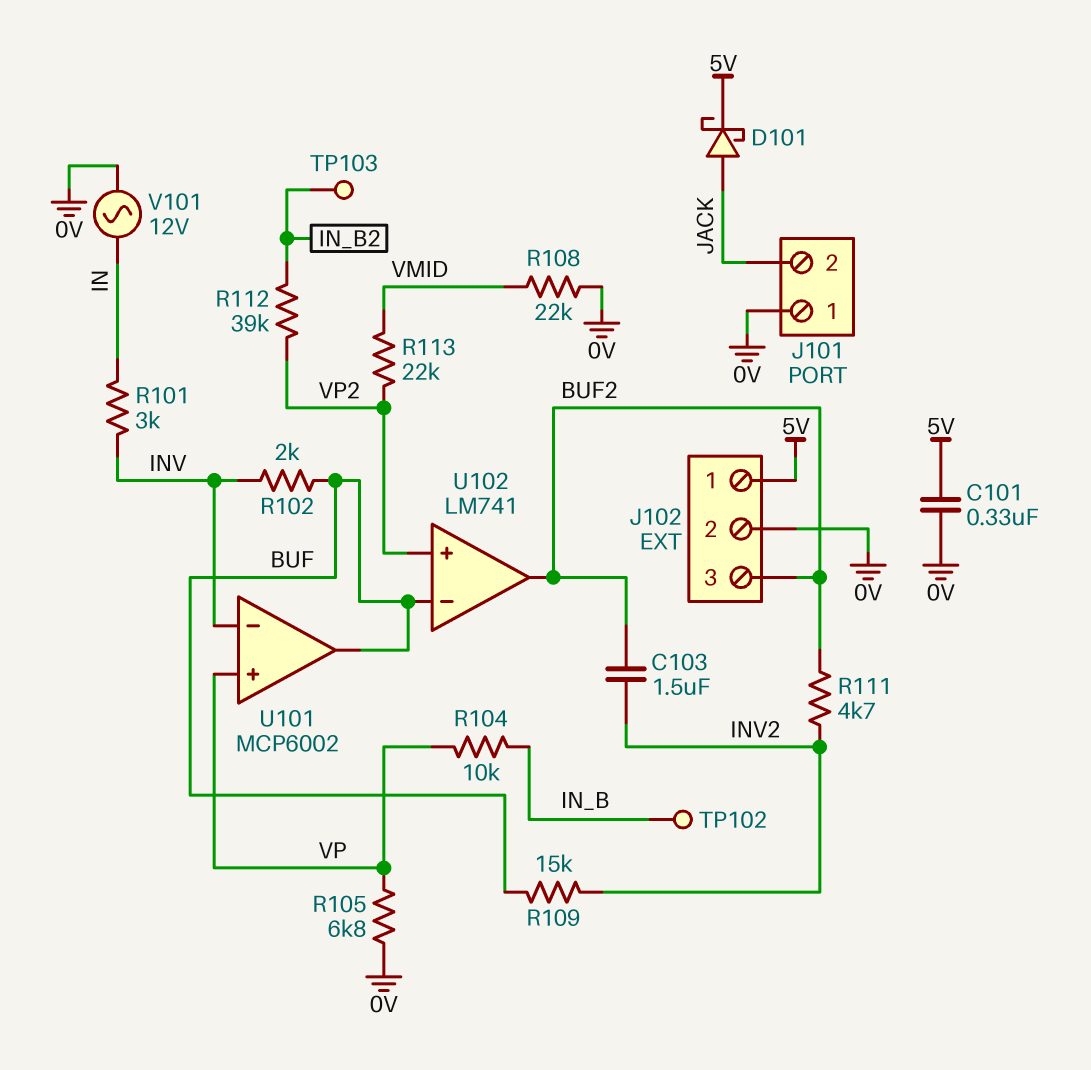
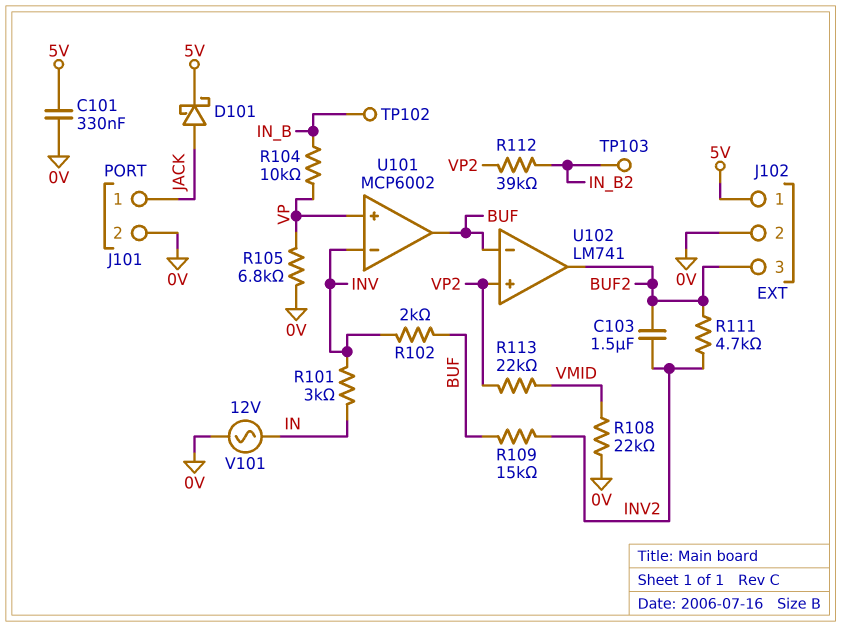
J101 pin 1: 0V -> JACK
J101 pin 2: JACK -> 0V

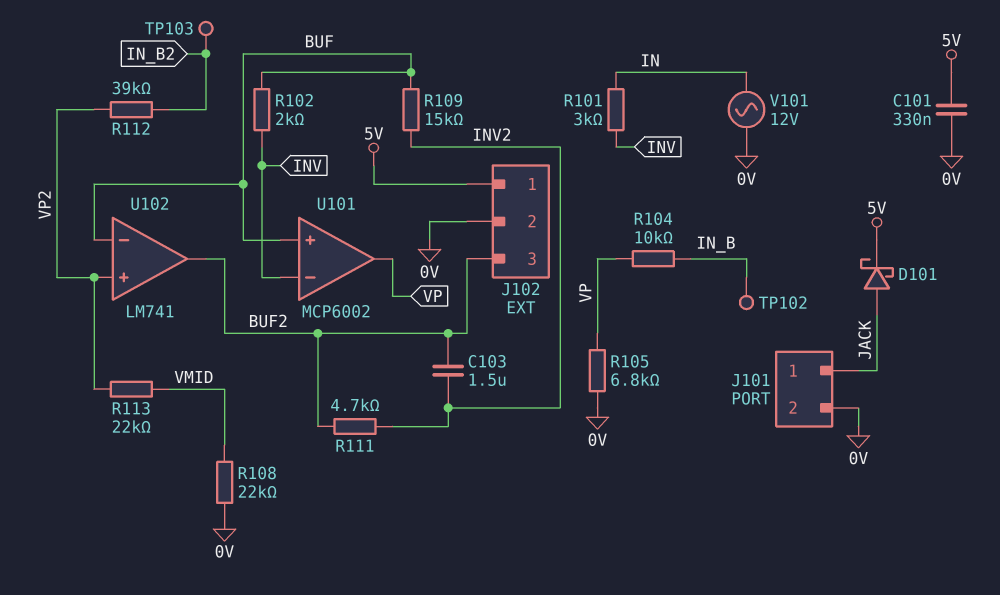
U101 pin in+: VP -> BUF
U101 pin out: BUF -> VP

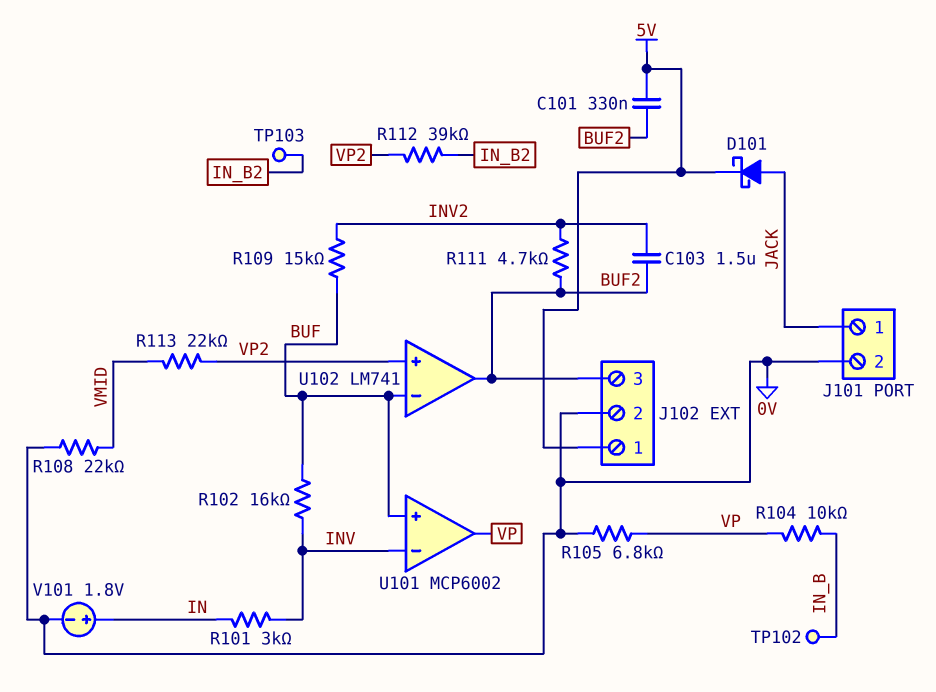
C101: 330nF (0V, 5V) -> 330nF (5V, BUF2)
R102: 2k (BUF, INV) -> 16k (BUF, INV)
V101: AC 12V (0V, IN) -> 1.8V (plus IN, minus 0V)

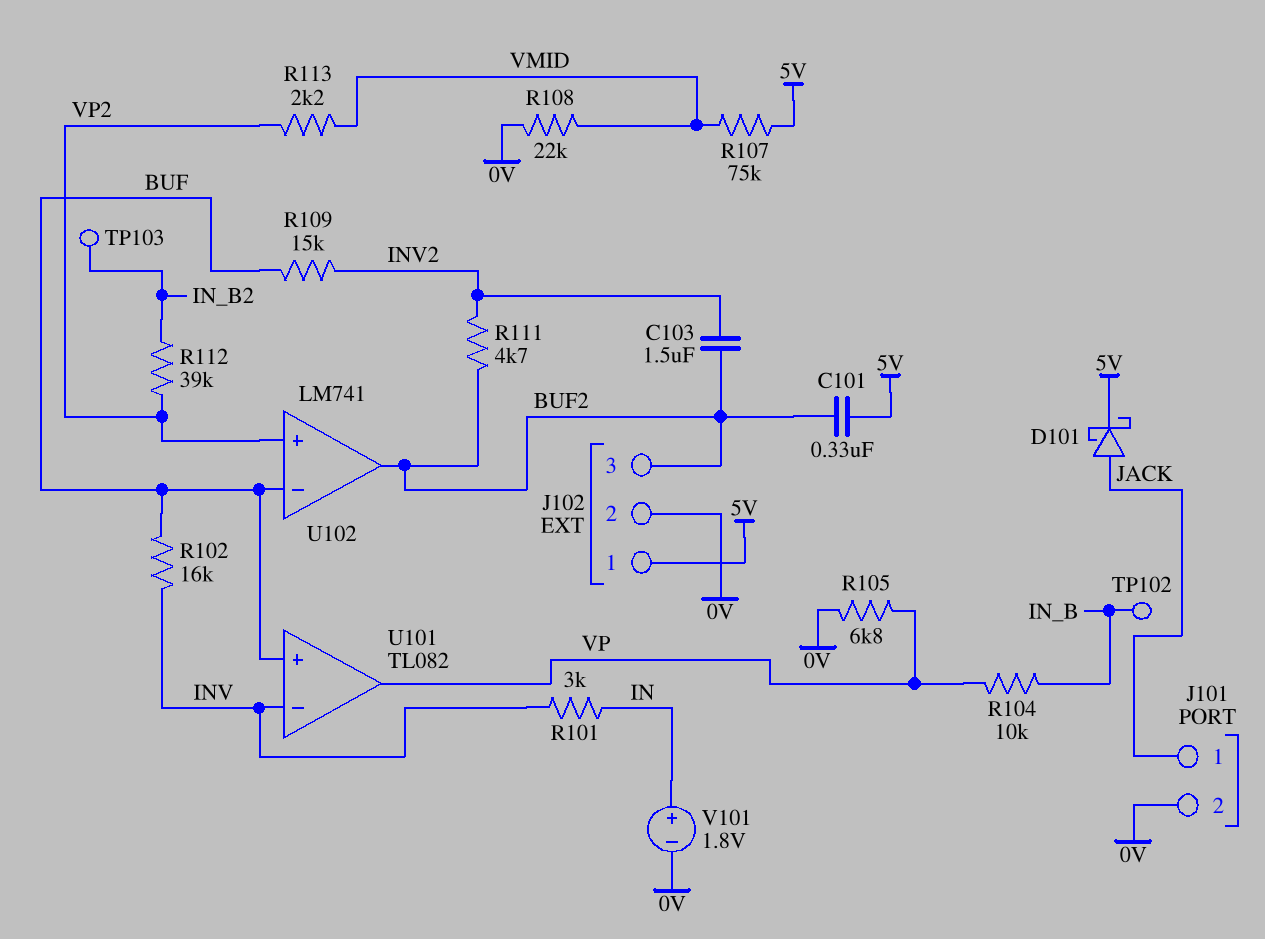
R107: none -> 75k (5V, VMID)
R113: 22k (VMID, VP2) -> 2.2k (VMID, VP2)
U101: MCP6002 -> TL082

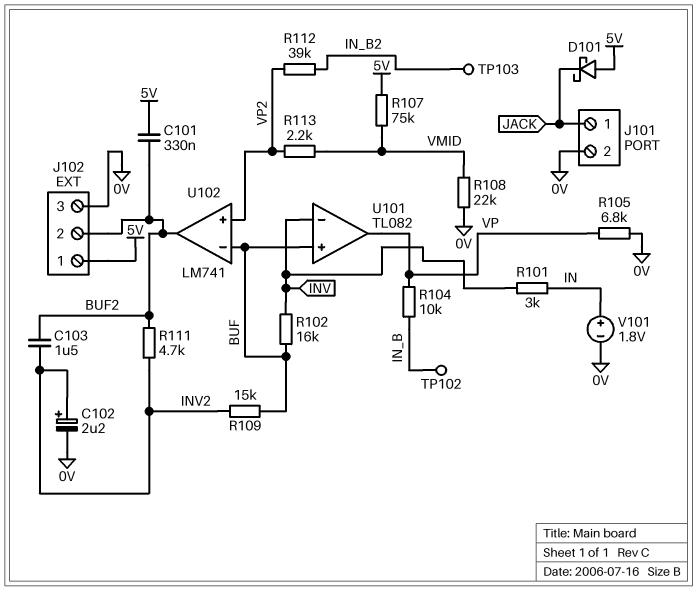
C102: none -> 2.2uF (plus INV2, minus 0V)
D101: schottky (A JACK, K 5V) -> schottky (A 5V, K JACK)
J102 pin 2: 0V -> BUF2
J102 pin 3: BUF2 -> 0V

